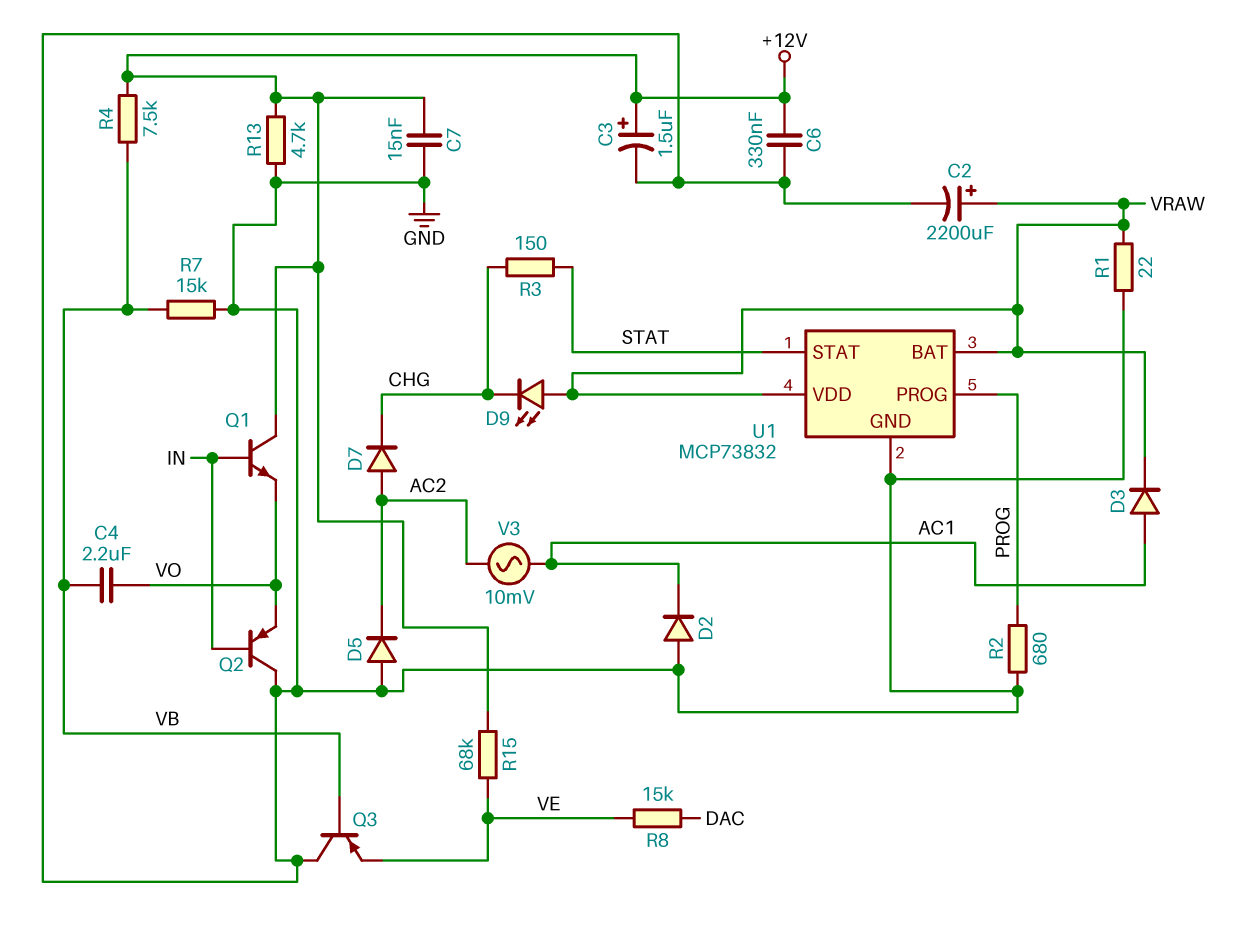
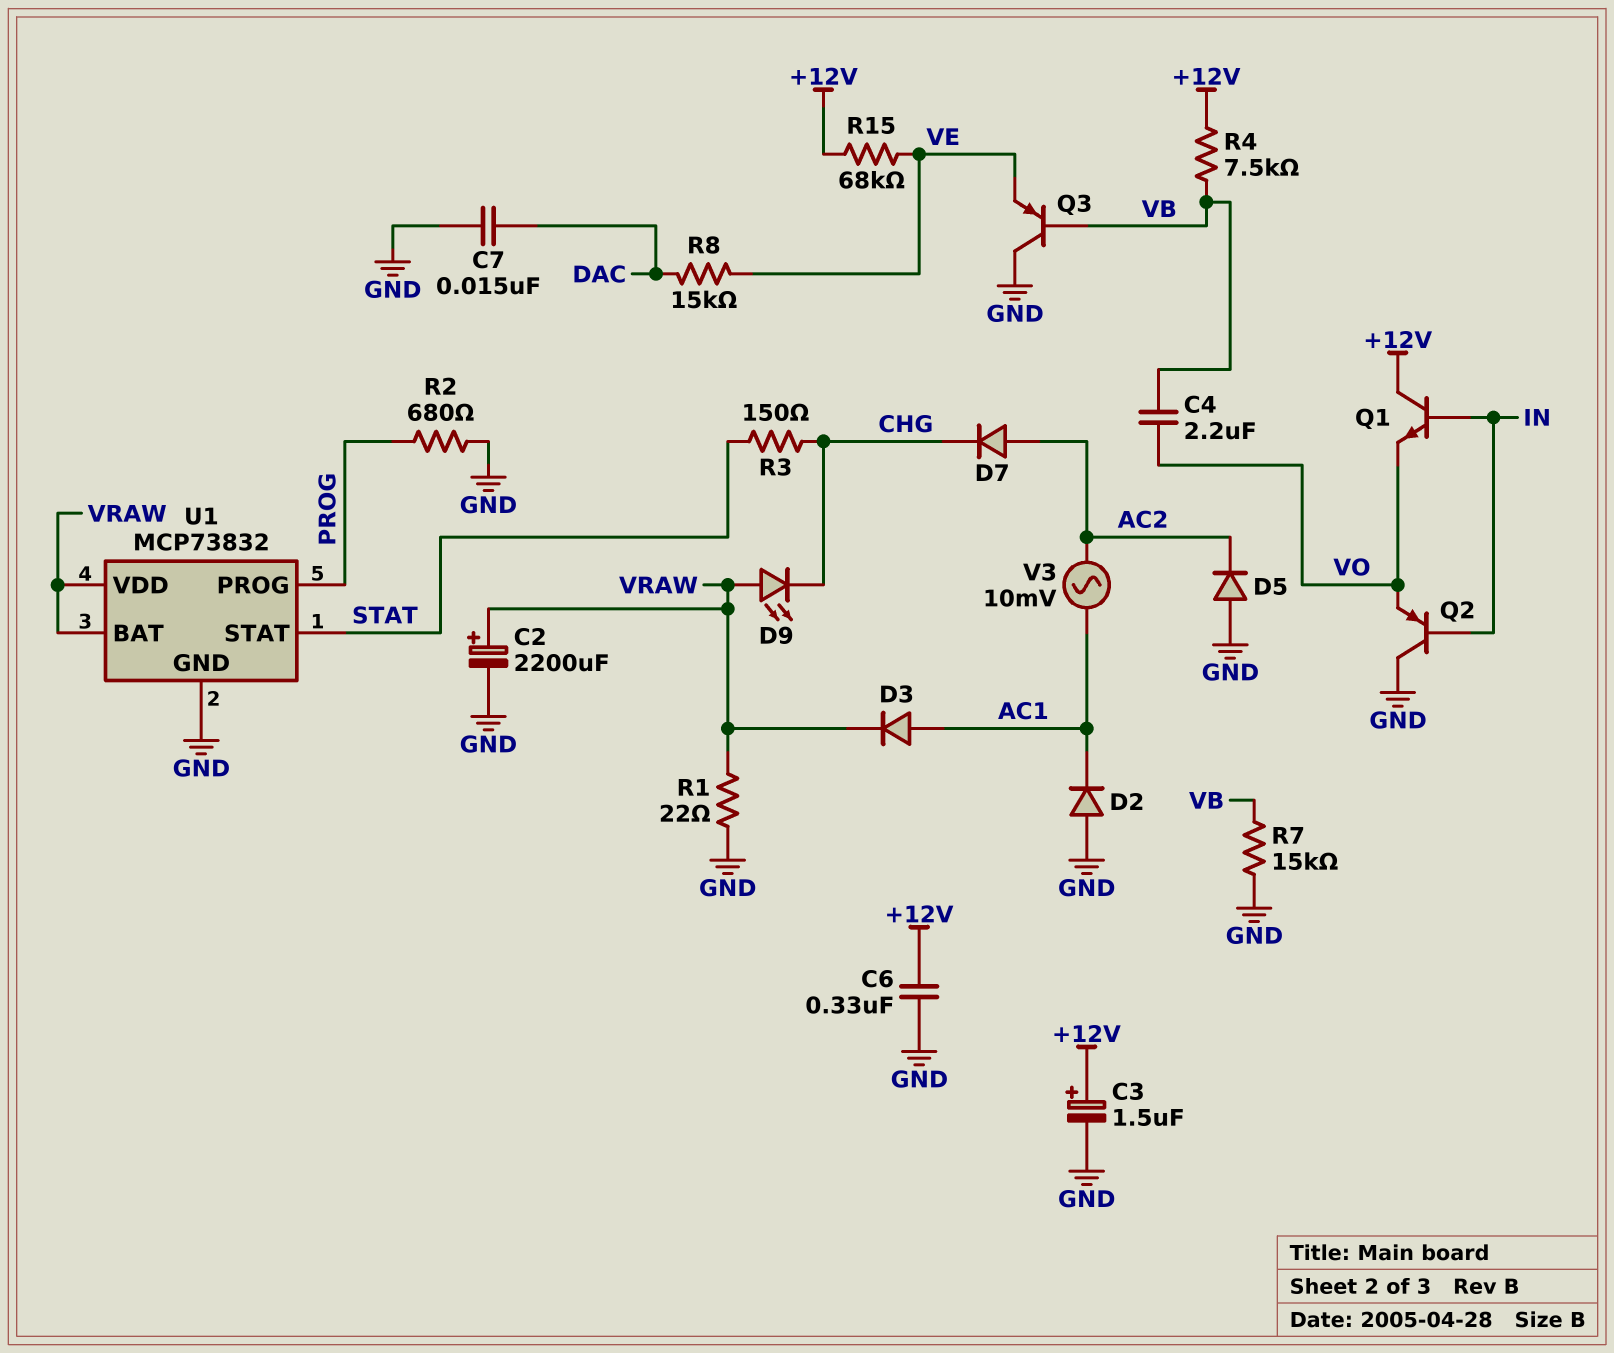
C7: 15nF (+12V, GND) -> 15nF (DAC, GND)
R13: 4.7k (+12V, GND) -> none

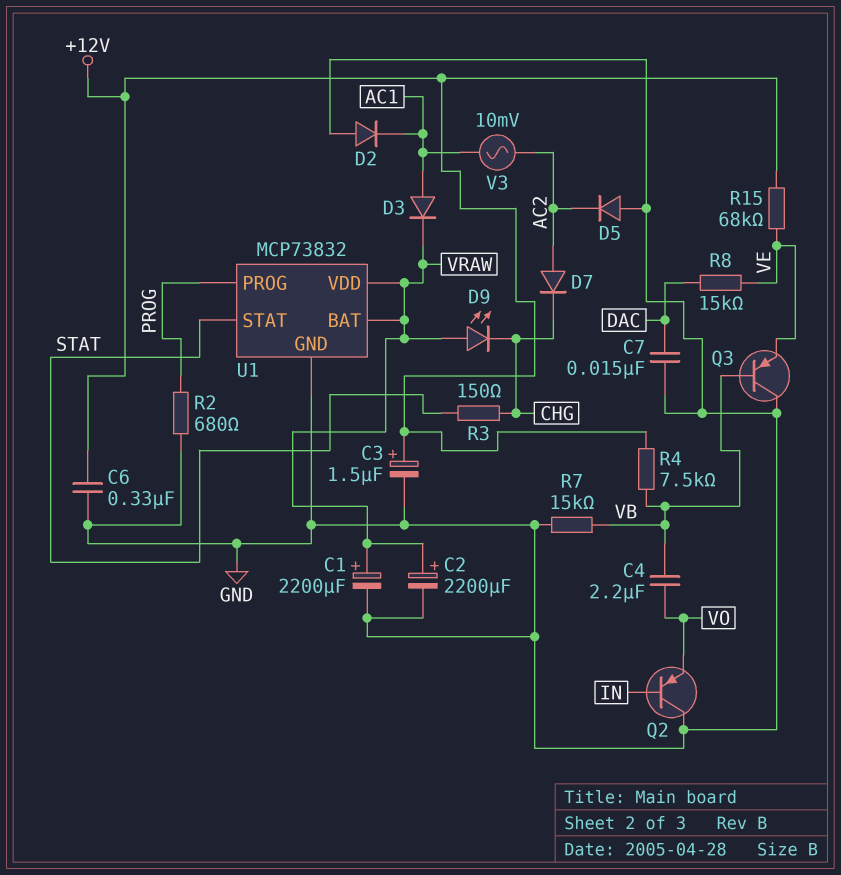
C1: none -> 2200uF (plus VRAW, minus GND)
Q1: NPN (B IN, C +12V, E VO) -> none
R1: 22 (GND, VRAW) -> none

